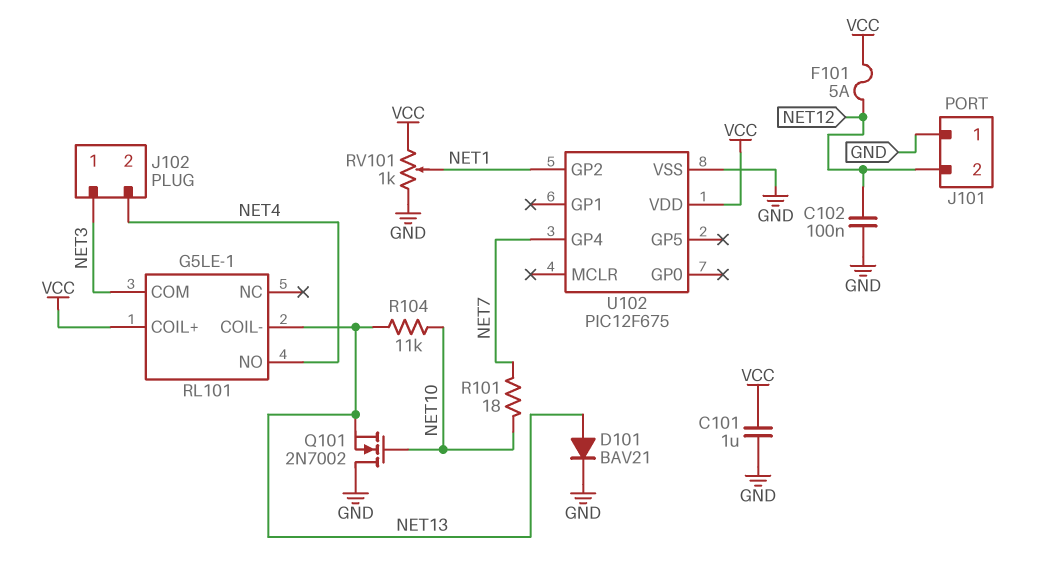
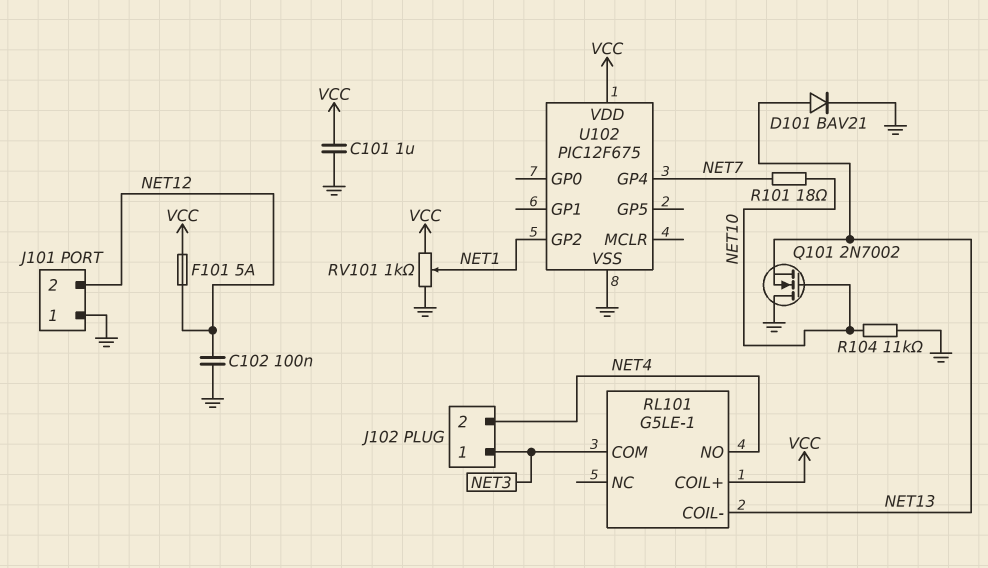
R104: 11k (NET10, NET13) -> 11k (GND, NET10)

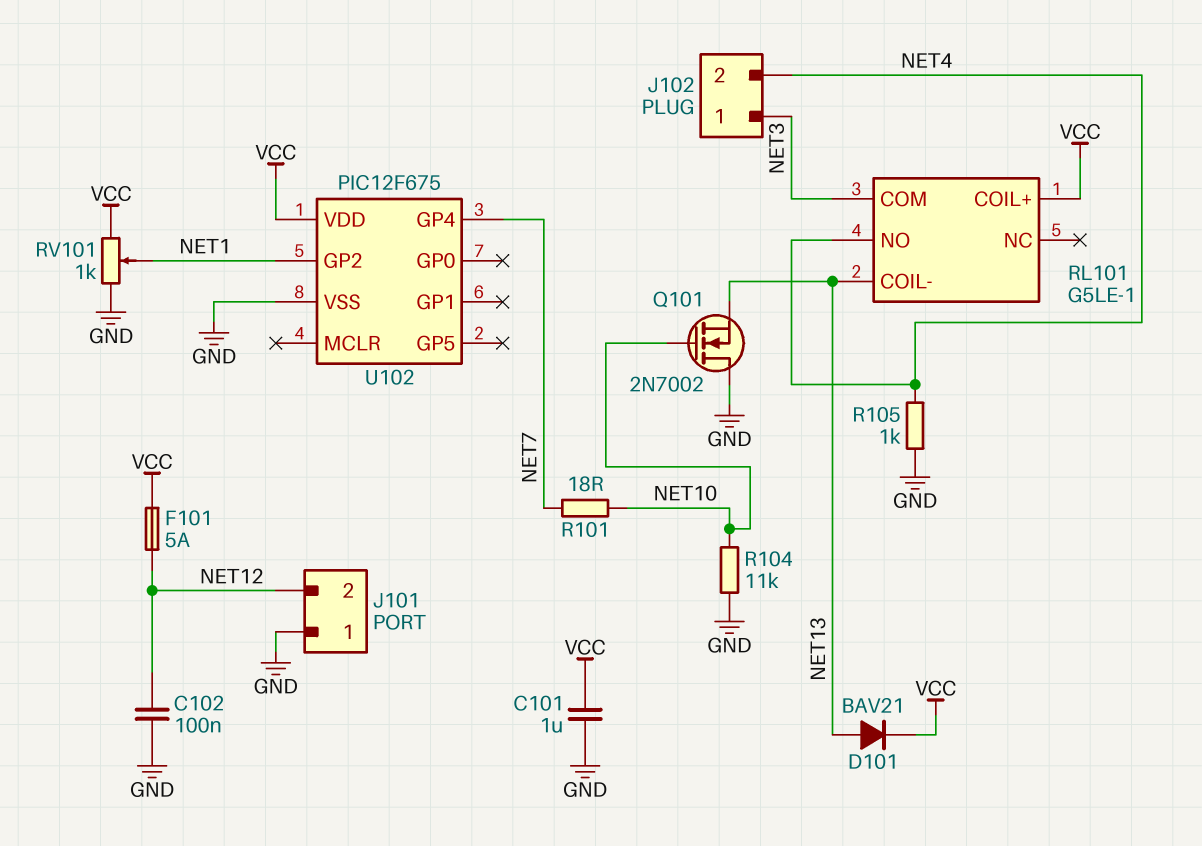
D101: diode BAV21 (A NET13, K GND) -> diode BAV21 (A NET13, K VCC)
R105: none -> 1k (GND, NET4)

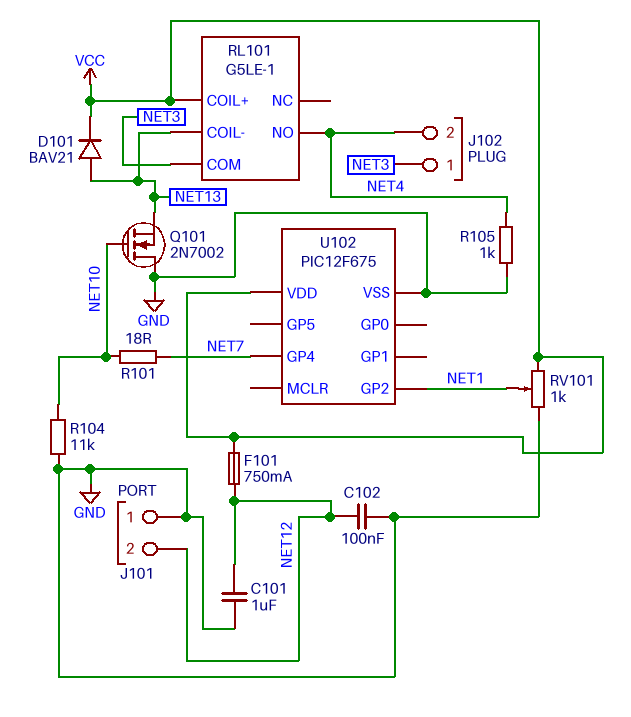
C101: 1uF (GND, VCC) -> 1uF (GND, NET12)
F101: 5A (NET12, VCC) -> 750mA (NET12, VCC)

